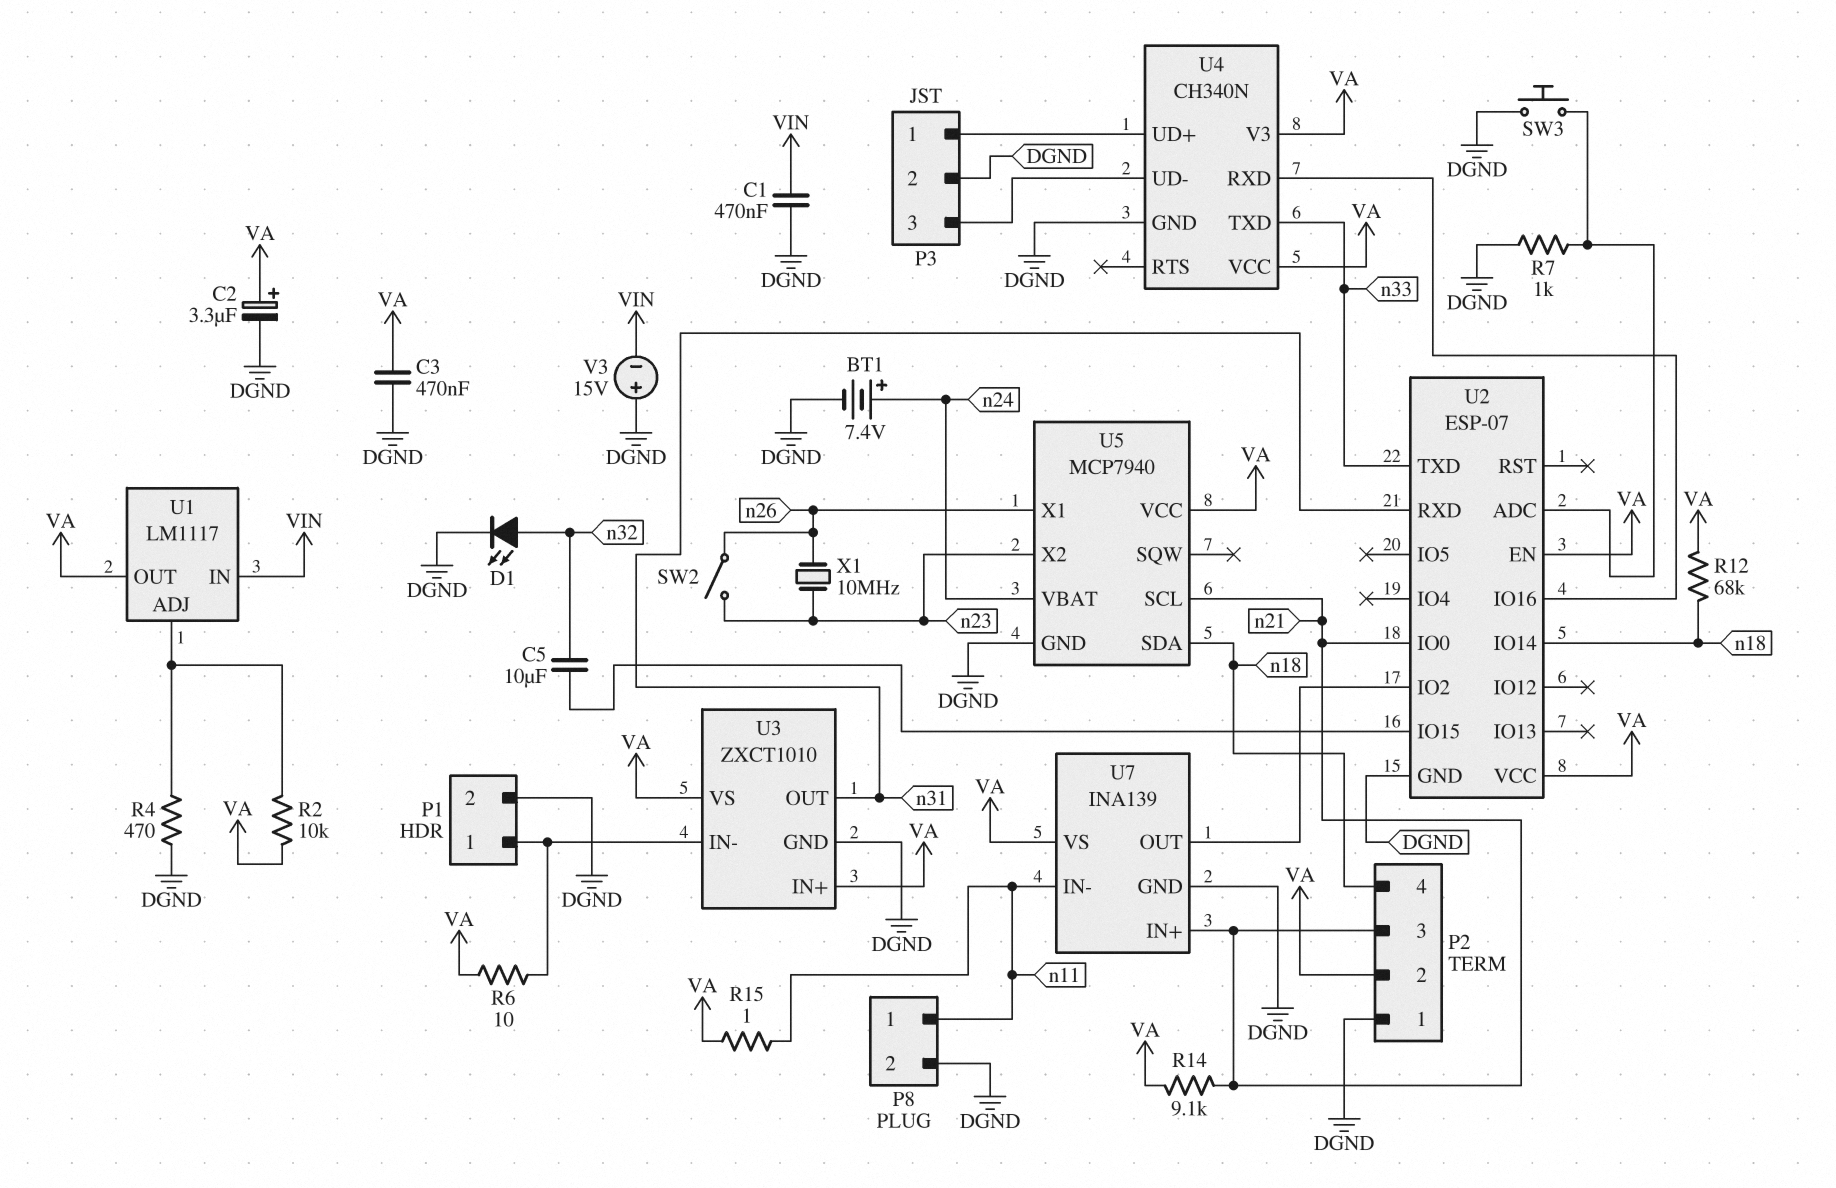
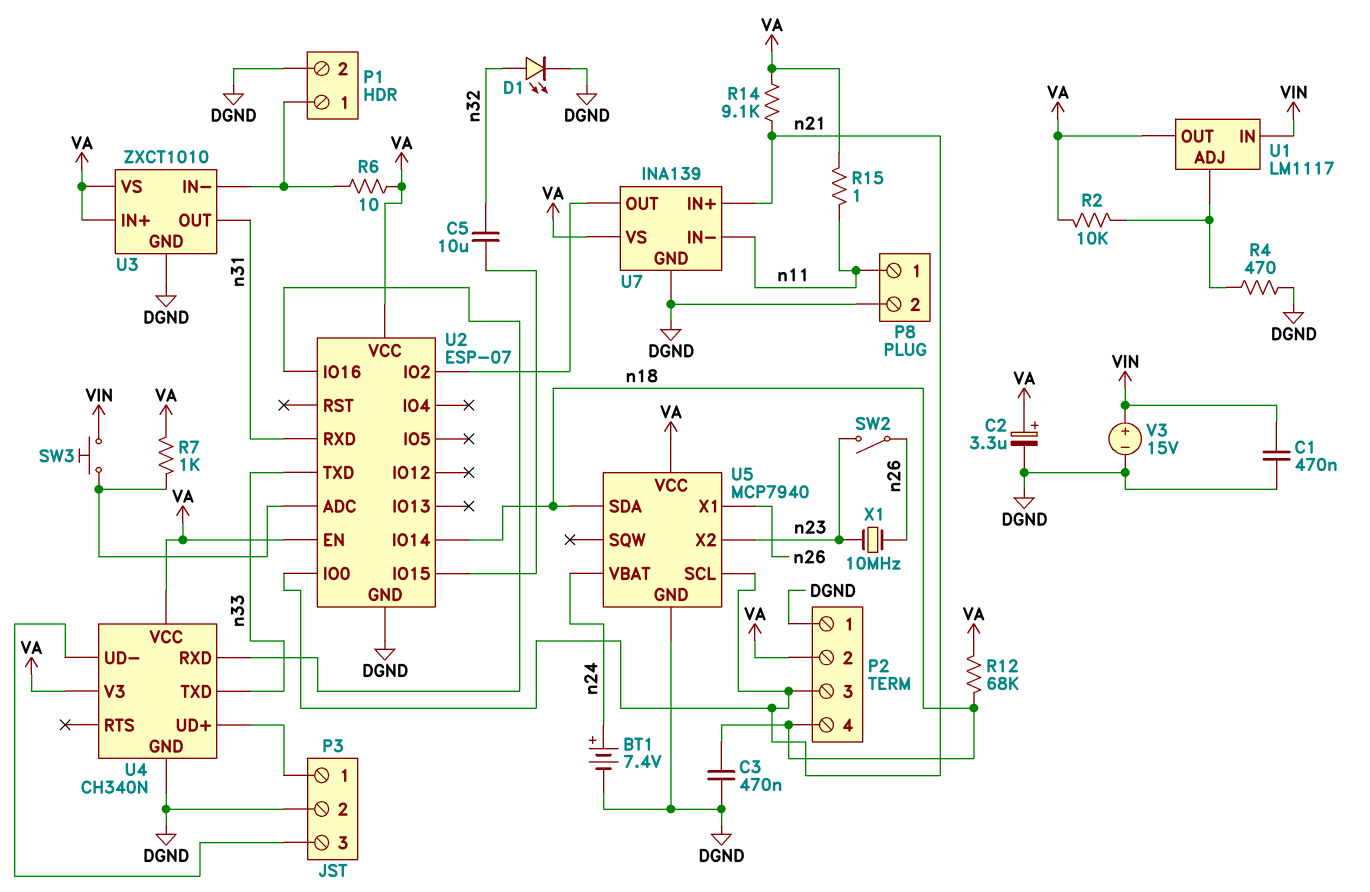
C3: 470nF (DGND, VA) -> 470nF (DGND, n18)
R7: 1k (DGND, U2/ADC) -> 1k (U2/ADC, VA)
SW3: button (DGND, U2/ADC) -> button (U2/ADC, VIN)
V3: 15V (plus DGND, minus VIN) -> 15V (plus VIN, minus DGND)

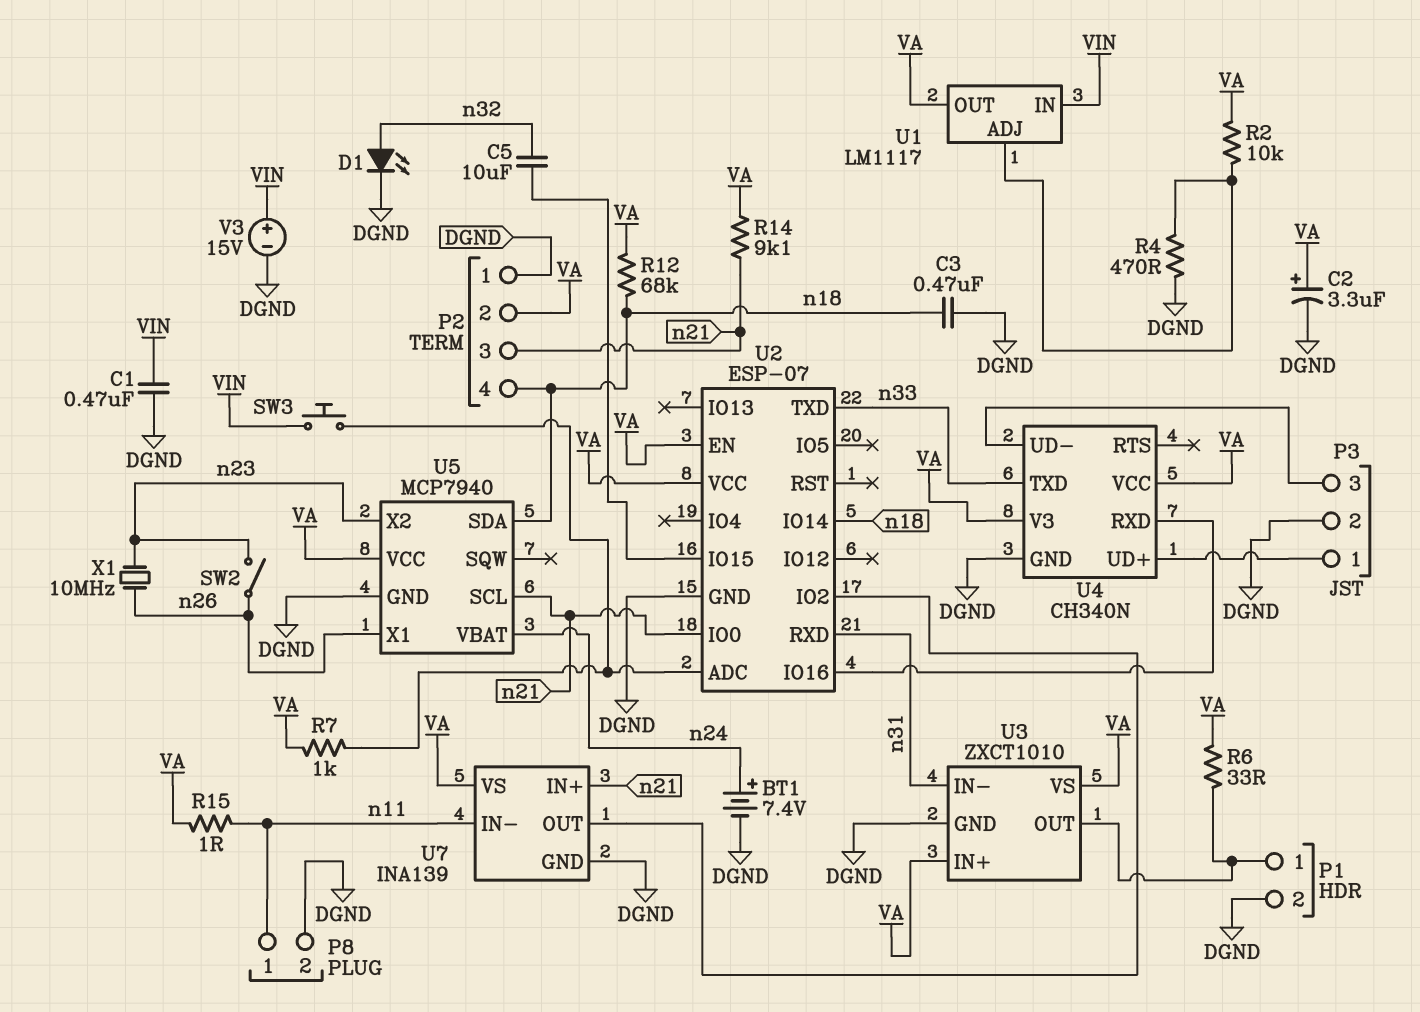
R6: 10 (P1/1, VA) -> 33 (P1/1, VA)
U3 pin IN-: P1/1 -> n31
U3 pin OUT: n31 -> P1/1

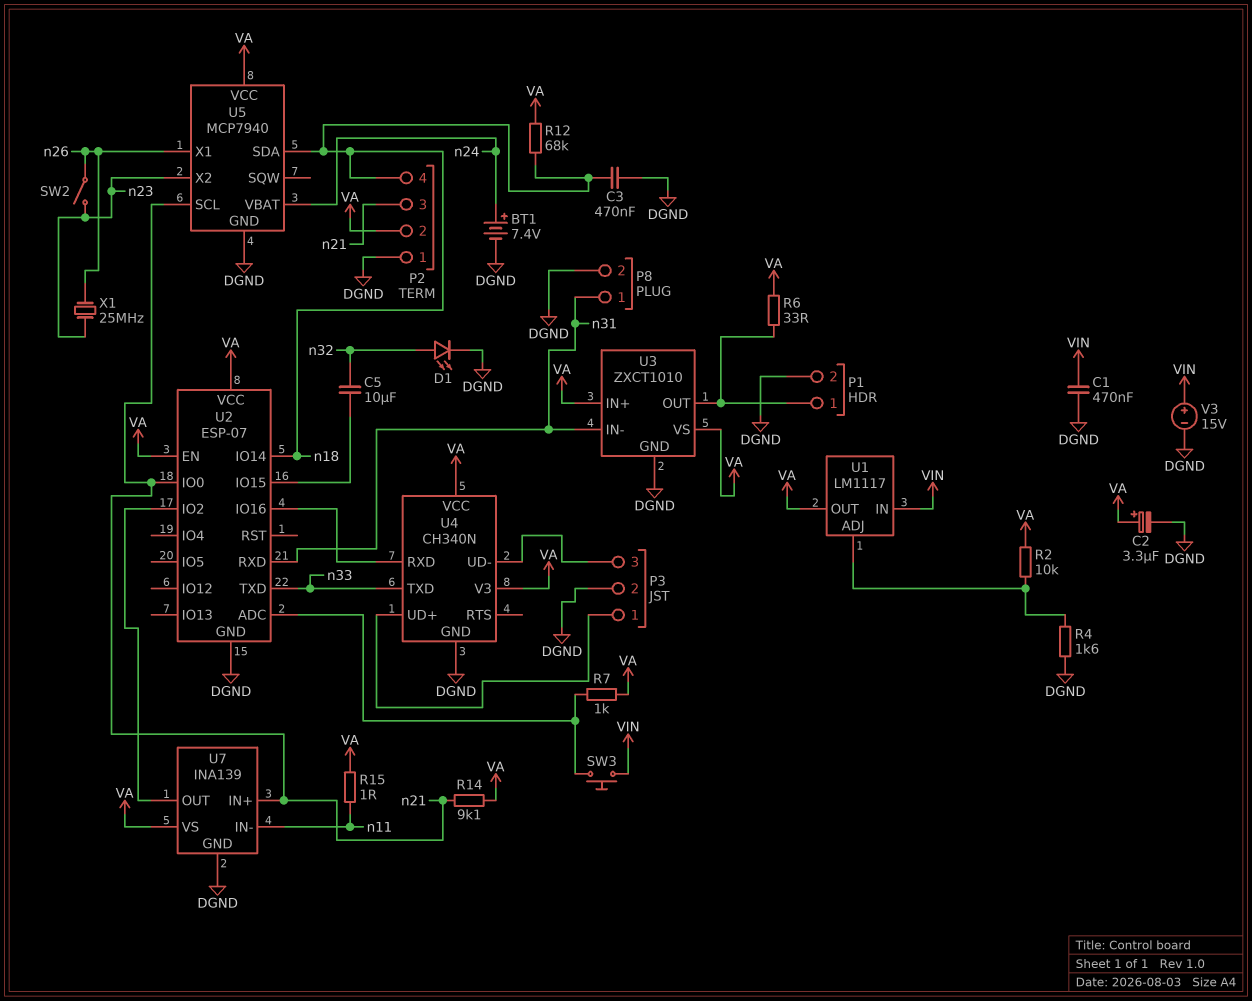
P8 pin 1: n11 -> n31
R4: 470 (DGND, U1/ADJ) -> 1.6k (DGND, U1/ADJ)
X1: 10MHz (n23, n26) -> 25MHz (n23, n26)

